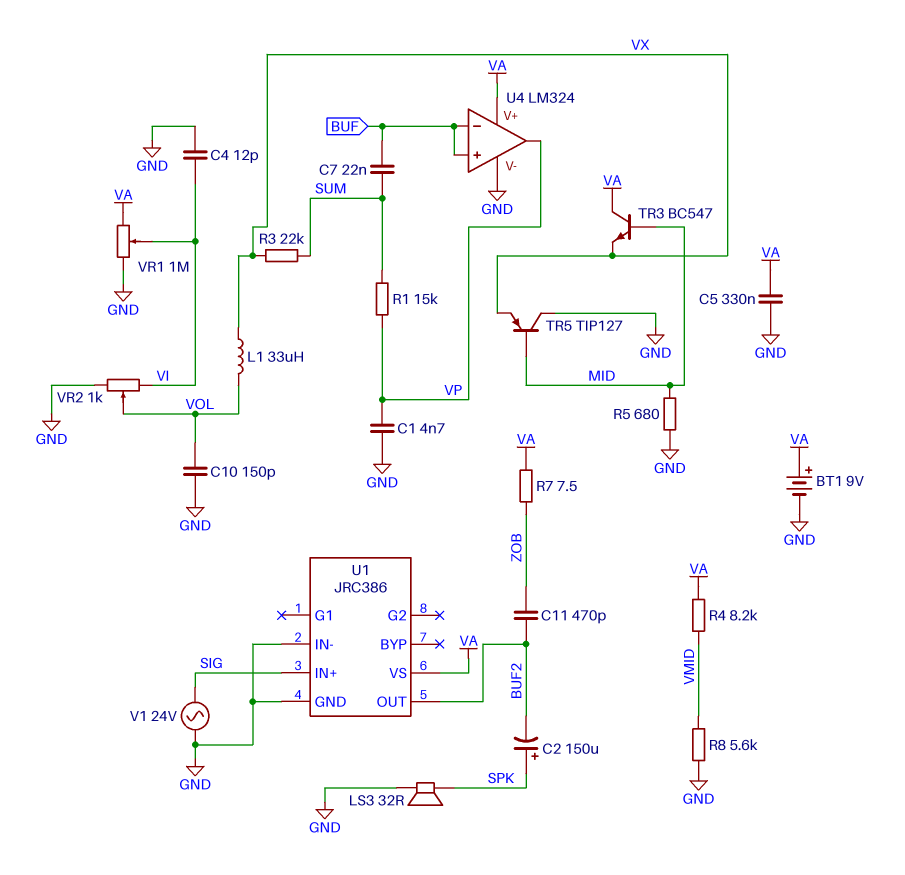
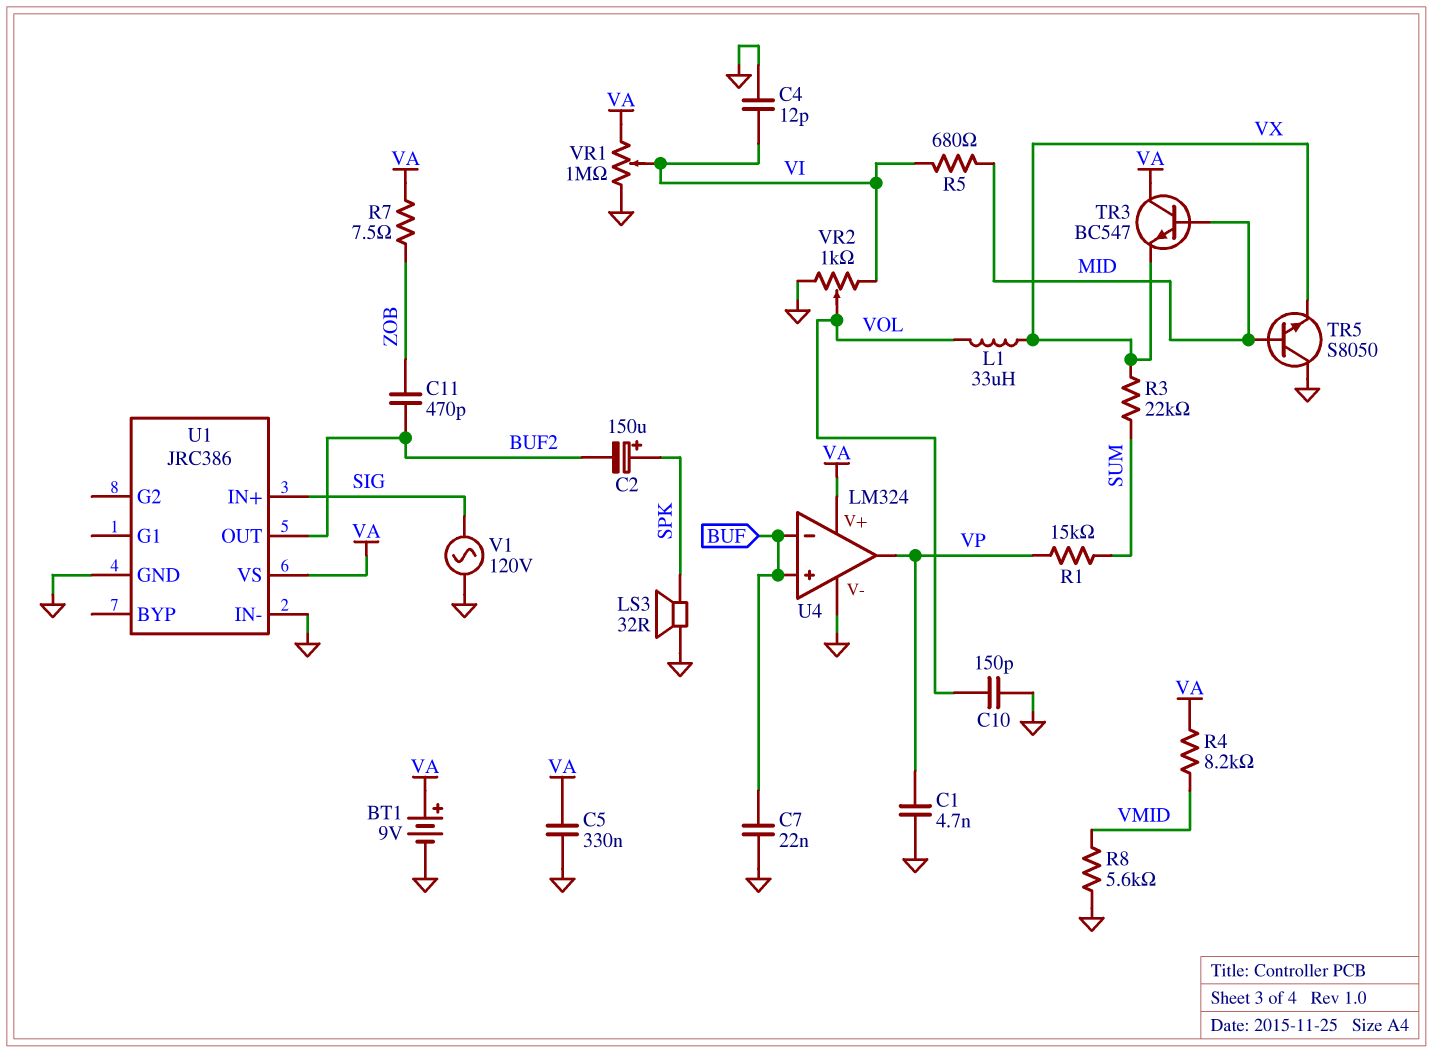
C7: 22nF (BUF, SUM) -> 22nF (BUF, GND)
R5: 680 (GND, MID) -> 680 (MID, VI)
TR5: PNP TIP127 (B MID, C GND, E VX) -> NPN S8050 (B MID, C GND, E VX)
V1: AC 24V (GND, SIG) -> AC 120V (GND, SIG)

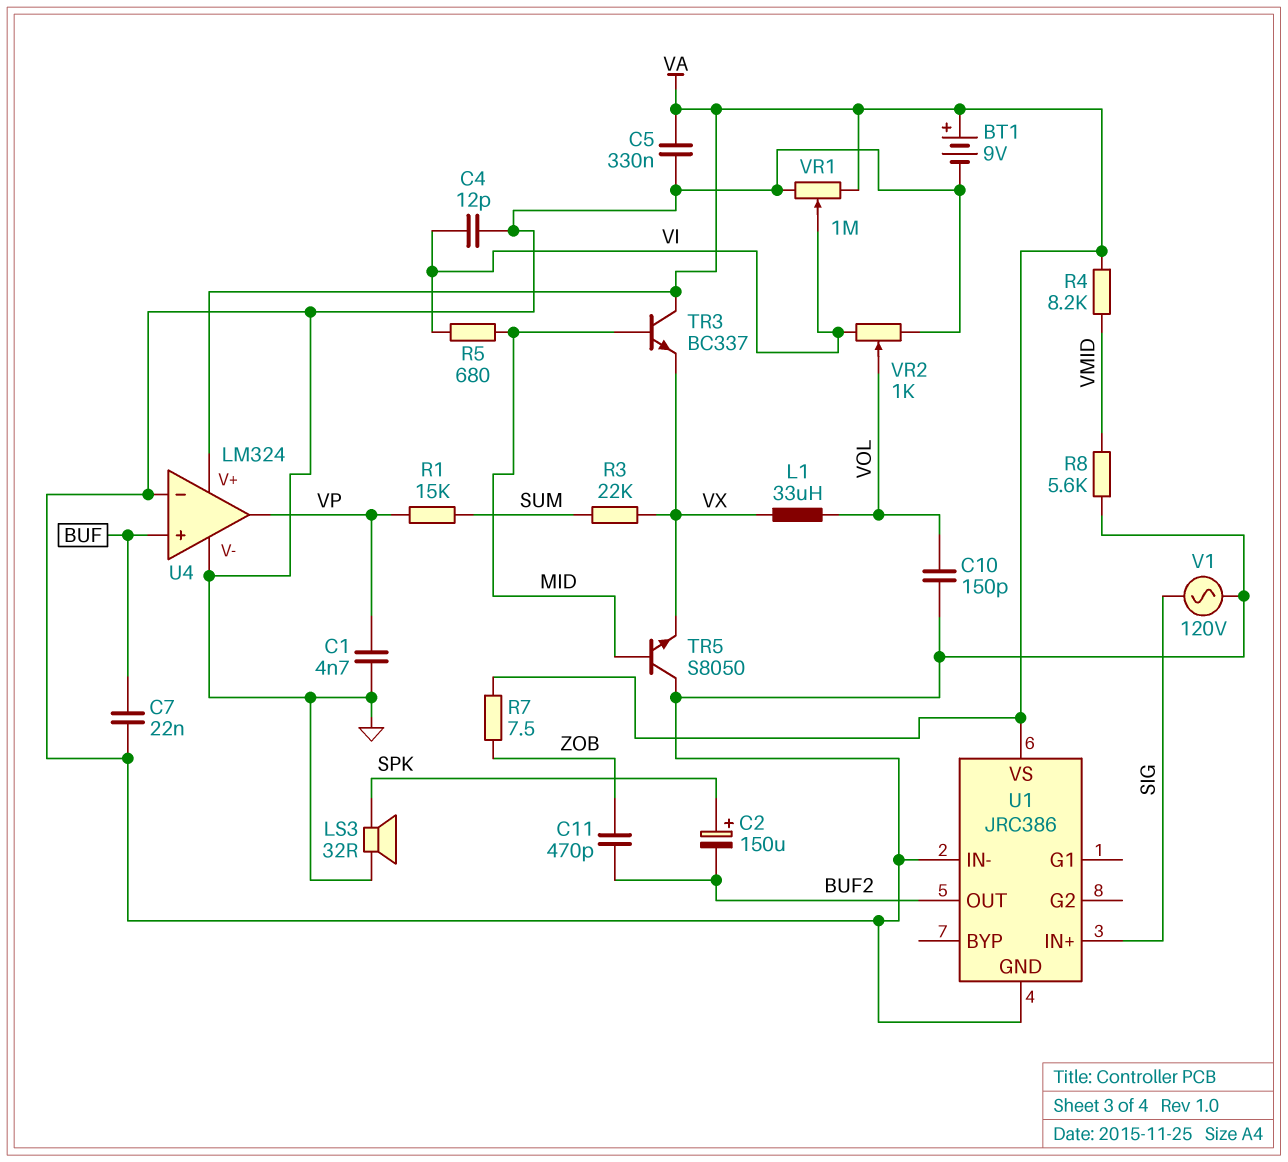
TR3: NPN BC547 (B MID, C VA, E VX) -> NPN BC337 (B MID, C VA, E VX)
U4 pin in-: BUF -> GND

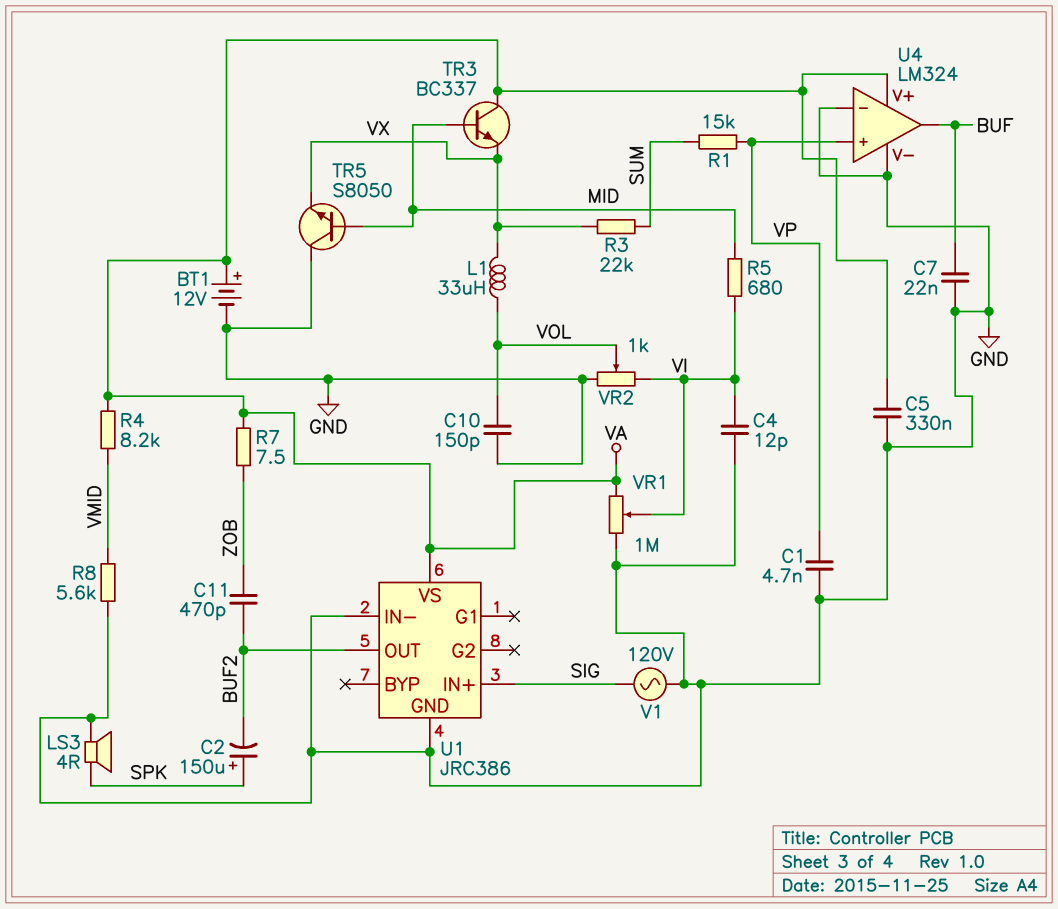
BT1: 9V (plus VA, minus GND) -> 12V (plus VA, minus GND)
LS3: speaker 32R (GND, SPK) -> speaker 4R (GND, SPK)
U4 pin in+: BUF -> VP
U4 pin out: VP -> BUF

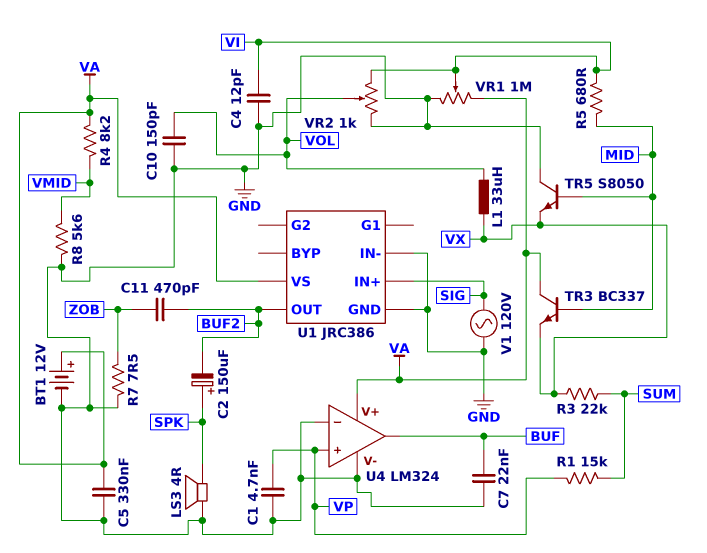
R7: 7.5 (VA, ZOB) -> 7.5 (GND, ZOB)

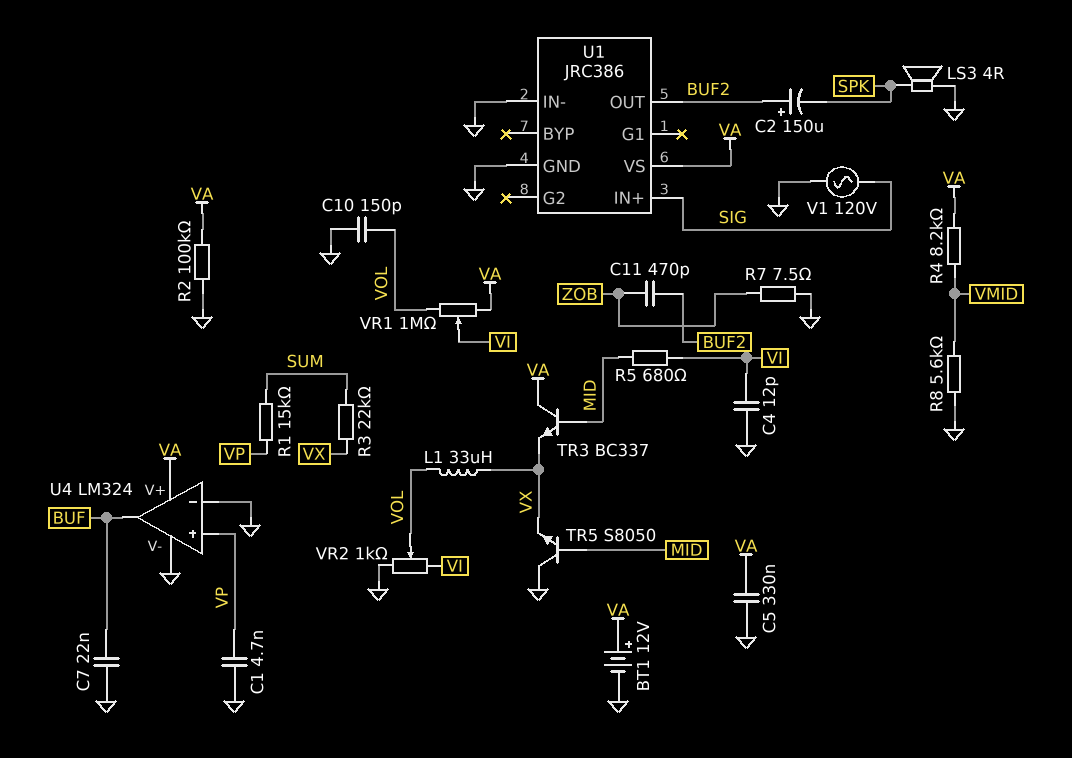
C2: 150uF (plus SPK, minus BUF2) -> 150uF (plus BUF2, minus SPK)
R2: none -> 100k (GND, VA)
VR1: 1M (GND, VA, wiper VI) -> 1M (VA, VOL, wiper VI)

